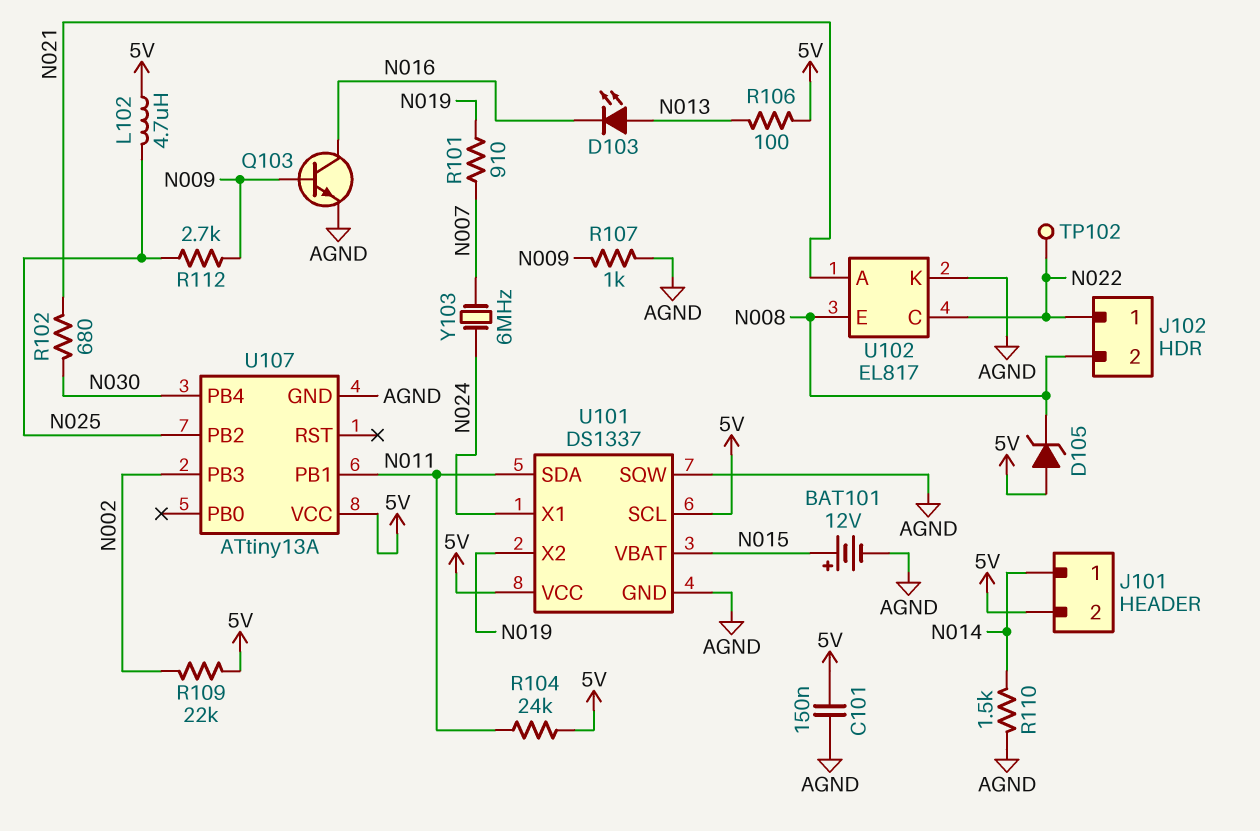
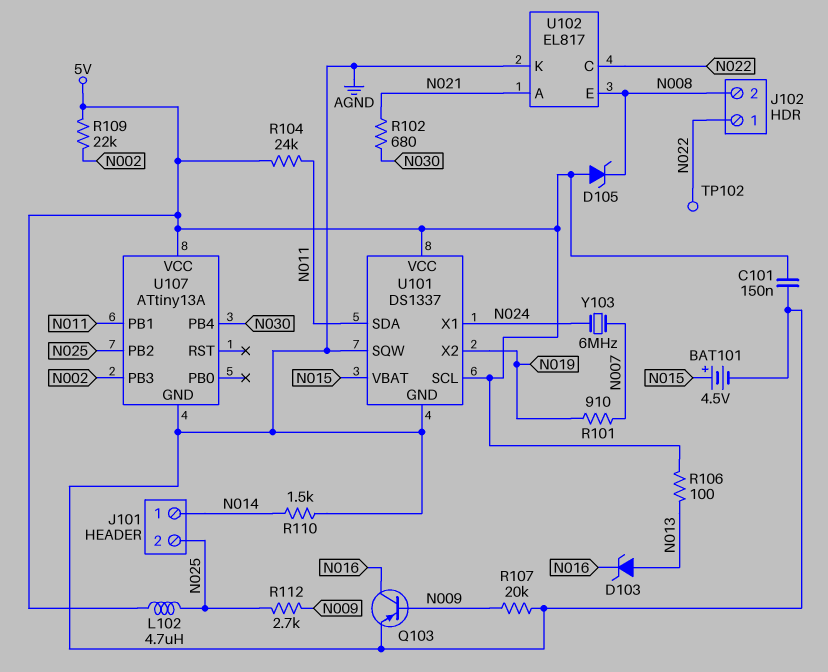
BAT101: 12V (plus N015, minus AGND) -> 4.5V (plus N015, minus AGND)
D103: LED (A N013, K N016) -> zener (A N013, K N016)
J101 pin 2: 5V -> N025
Q103: NPN (B N009, C N016, E AGND) -> PNP (B N009, C N016, E AGND)
R107: 1k (AGND, N009) -> 20k (AGND, N009)

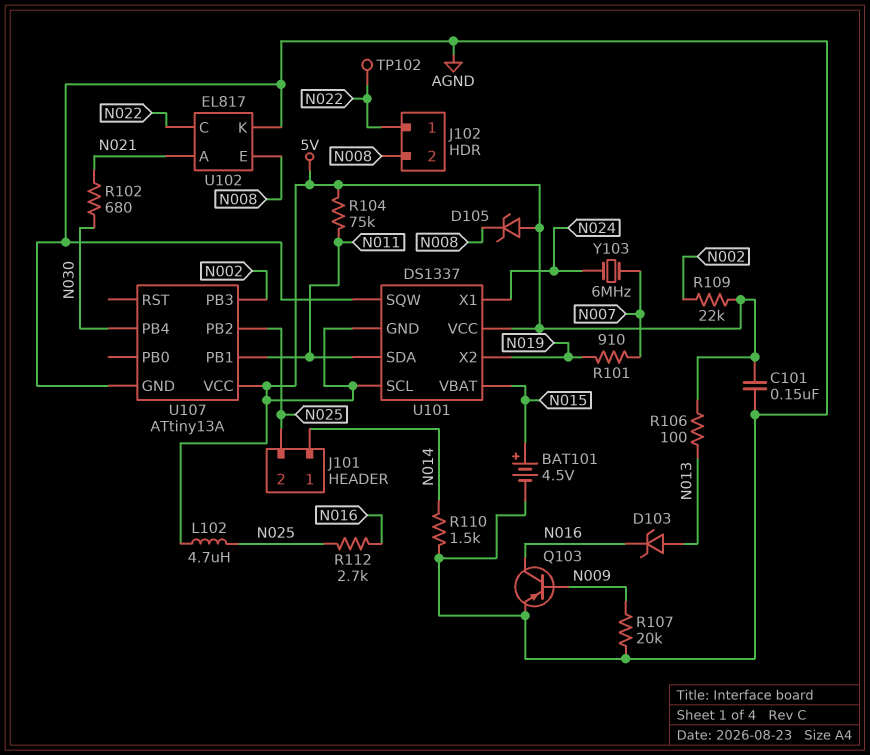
R104: 24k (5V, N011) -> 75k (5V, N011)
R112: 2.7k (N009, N025) -> 2.7k (N016, N025)
U101 pin GND: AGND -> 5V

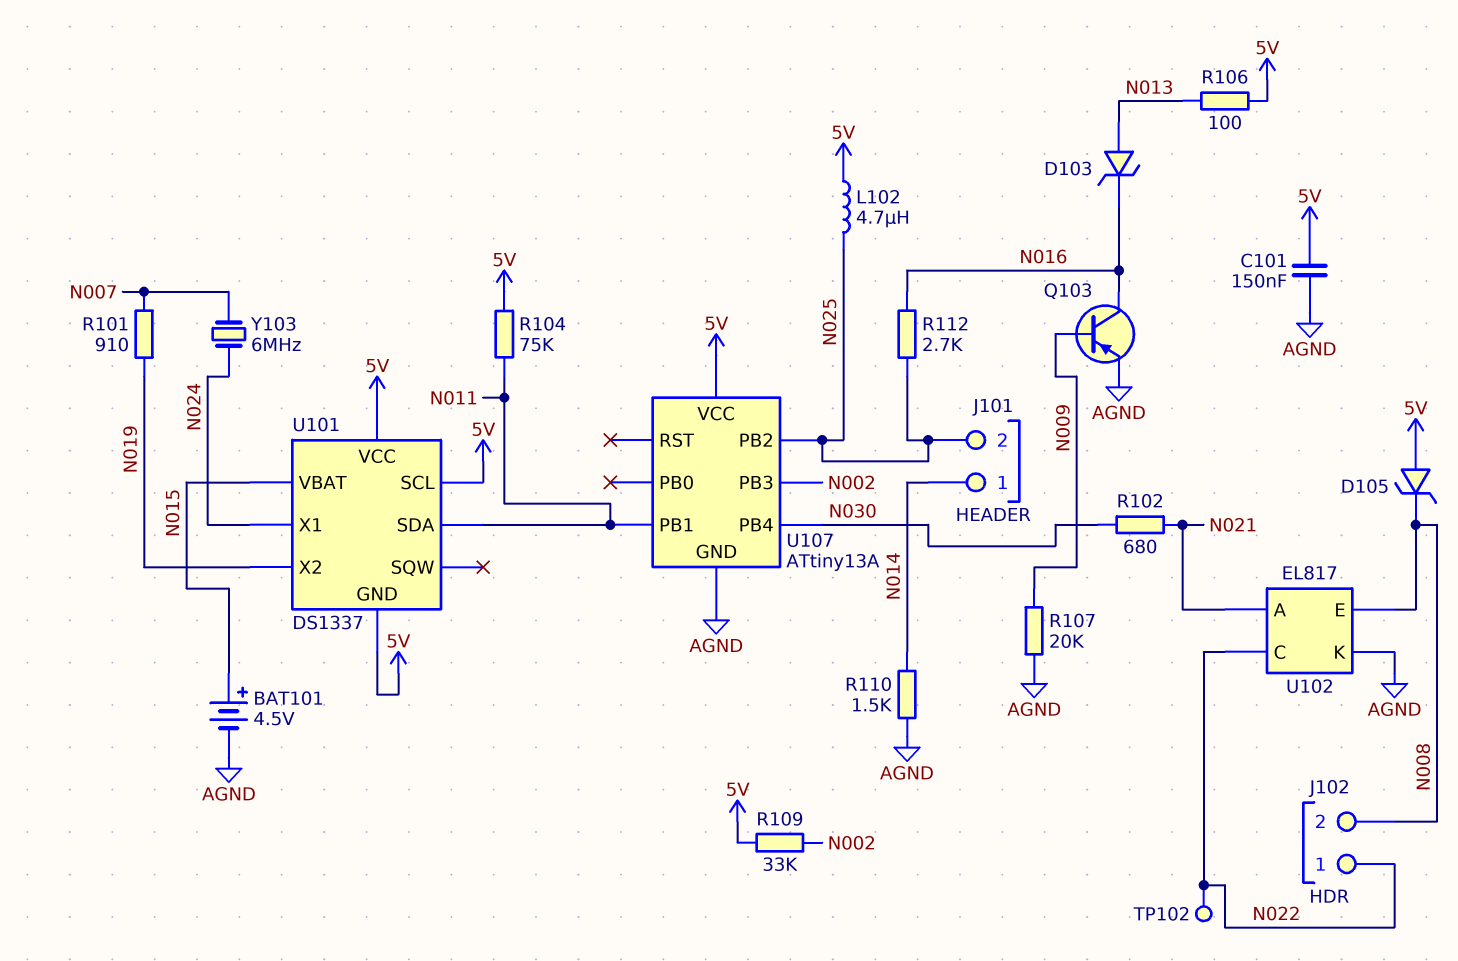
R109: 22k (5V, N002) -> 33k (5V, N002)
U101 pin SQW: AGND -> none

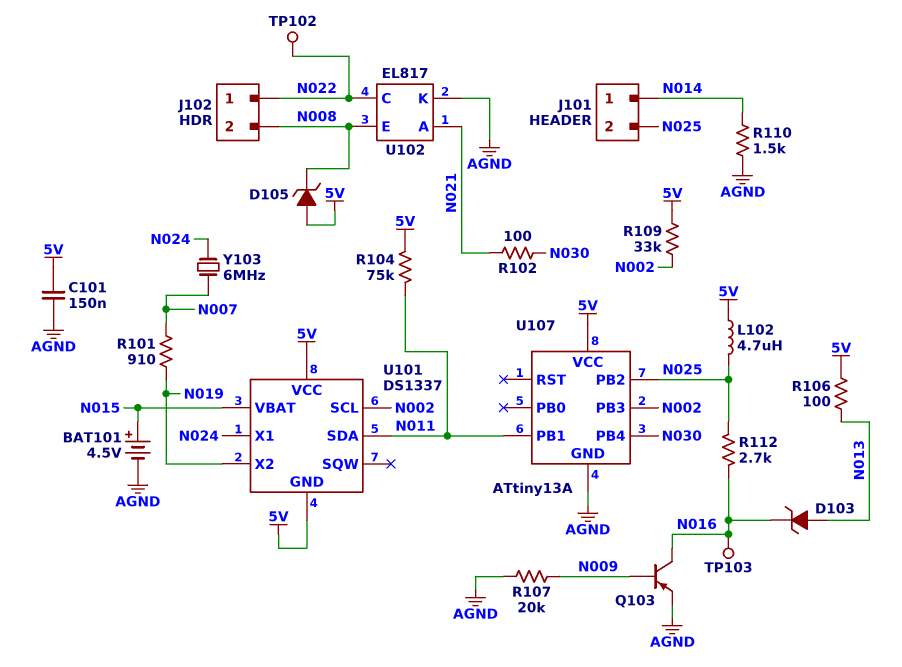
R102: 680 (N021, N030) -> 100 (N021, N030)
TP103: none -> test point (N016)
U101 pin SCL: 5V -> N002

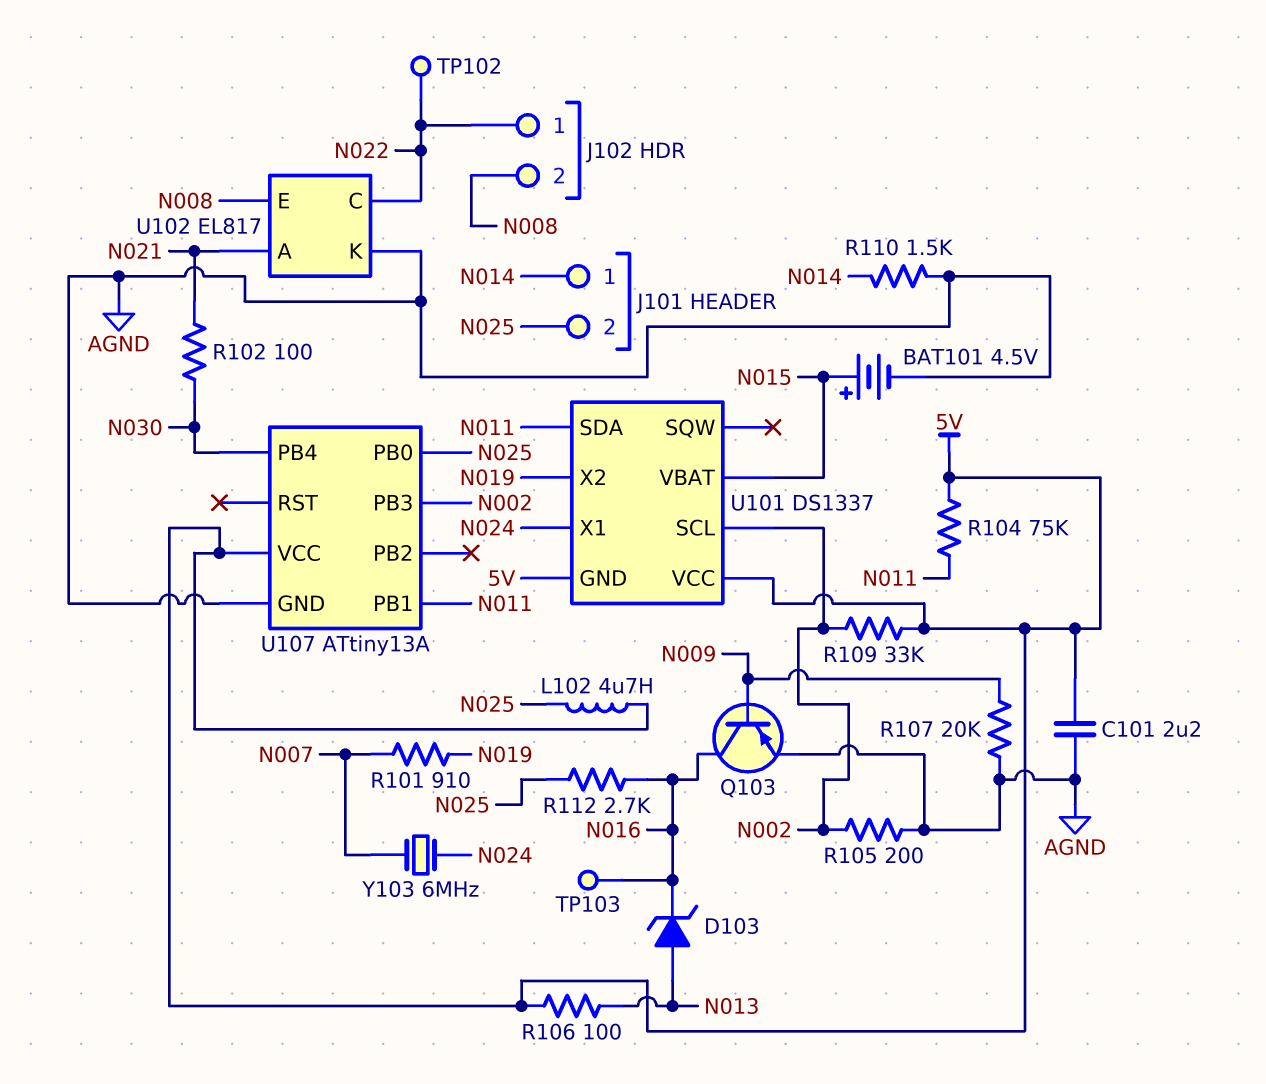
C101: 150nF (5V, AGND) -> 2.2uF (5V, AGND)
D105: zener (A 5V, K N008) -> none
R105: none -> 200 (AGND, N002)
U107 pin PB0: none -> N025
U107 pin PB2: N025 -> none

